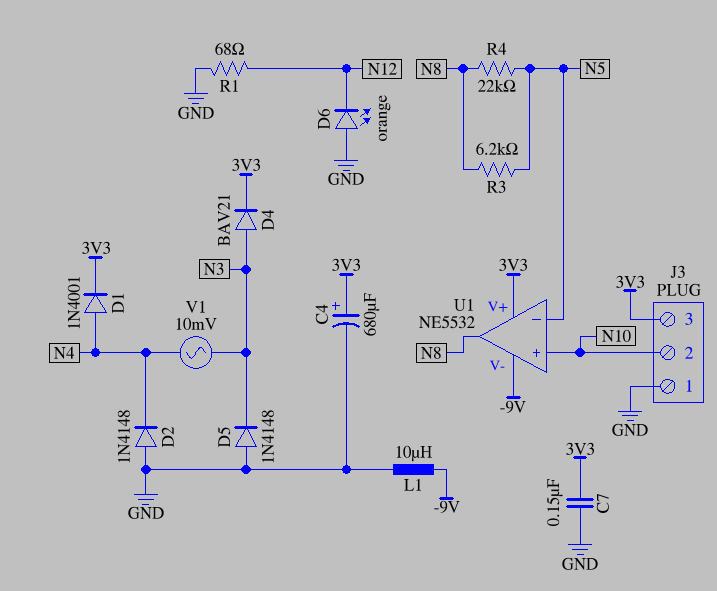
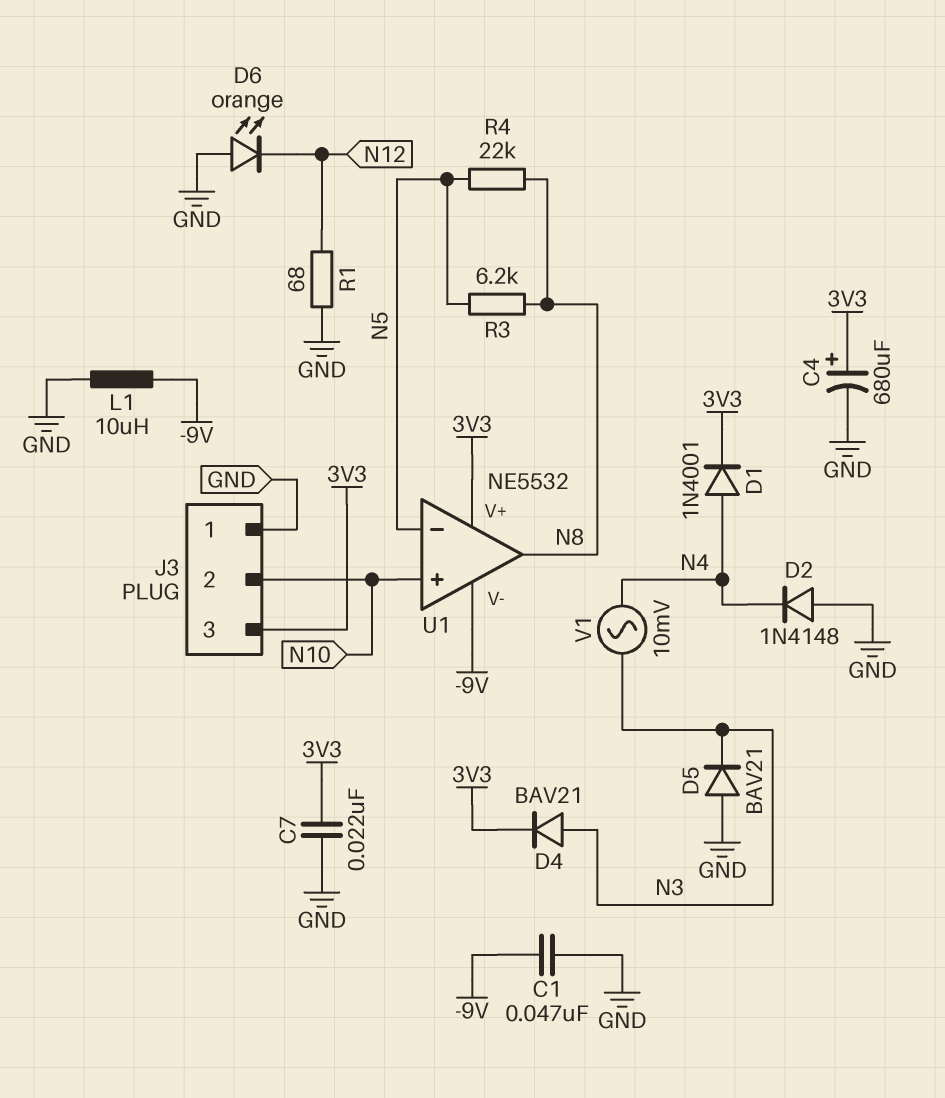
C1: none -> 47nF (-9V, GND)
C7: 150nF (3V3, GND) -> 22nF (3V3, GND)
D5: diode 1N4148 (A GND, K N3) -> diode BAV21 (A GND, K N3)

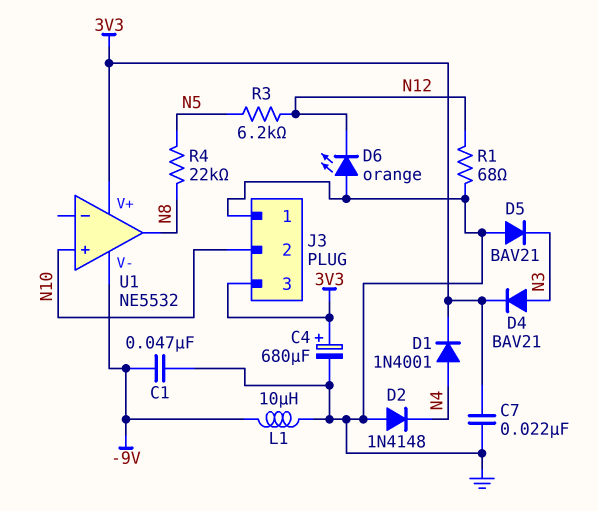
R3: 6.2k (N5, N8) -> 6.2k (N5, N12)
U1 pin in-: N5 -> none
V1: AC 10mV (N3, N4) -> none

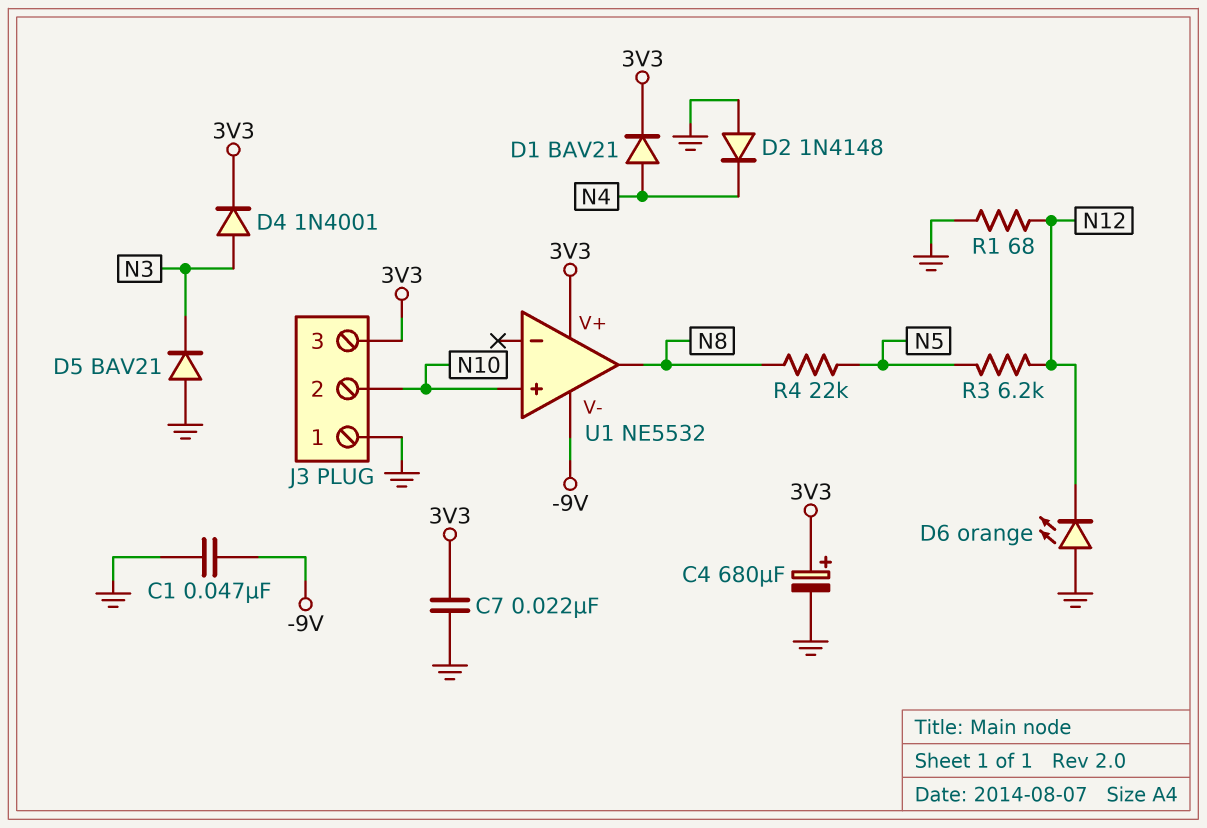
D1: diode 1N4001 (A N4, K 3V3) -> diode BAV21 (A N4, K 3V3)
D4: diode BAV21 (A N3, K 3V3) -> diode 1N4001 (A N3, K 3V3)
L1: 10uH (-9V, GND) -> none

